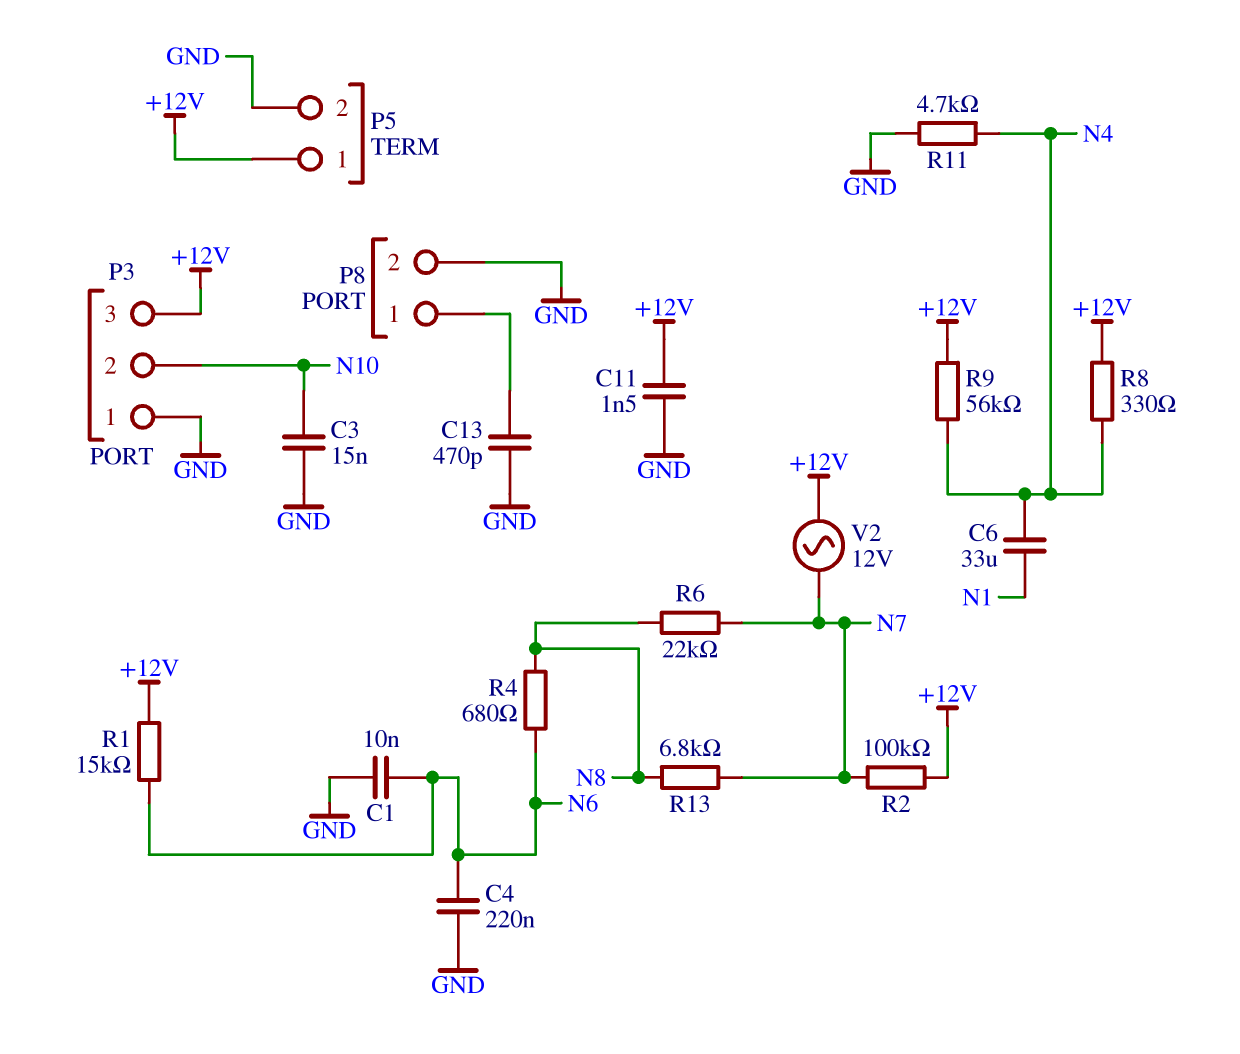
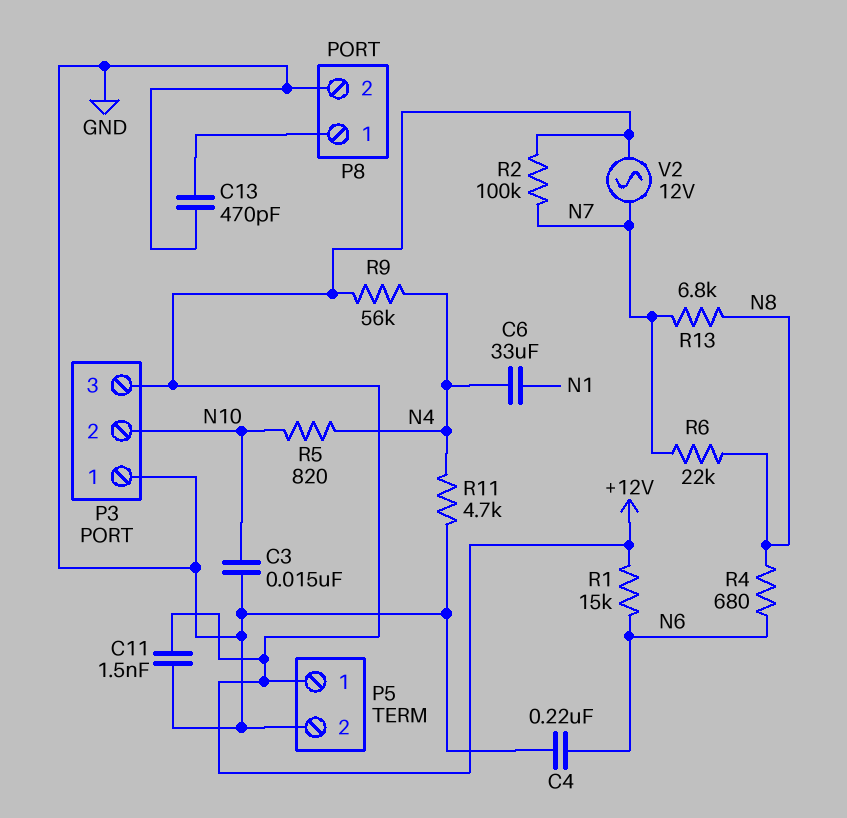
C1: 10nF (GND, N6) -> none
R5: none -> 820 (N4, N10)
R8: 330 (+12V, N4) -> none

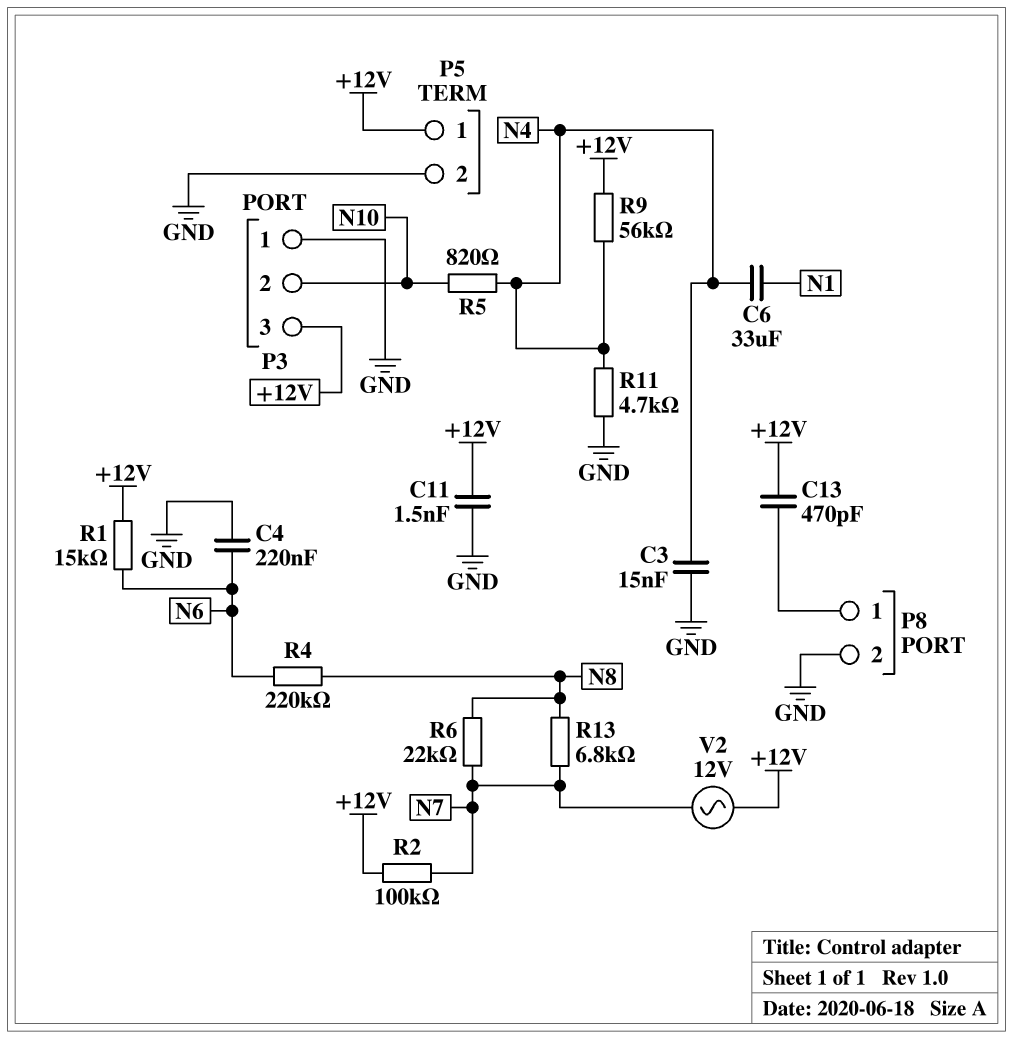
C3: 15nF (GND, N10) -> 15nF (GND, N4)
C13: 470pF (GND, P8/1) -> 470pF (+12V, P8/1)
R4: 680 (N6, N8) -> 220k (N6, N8)

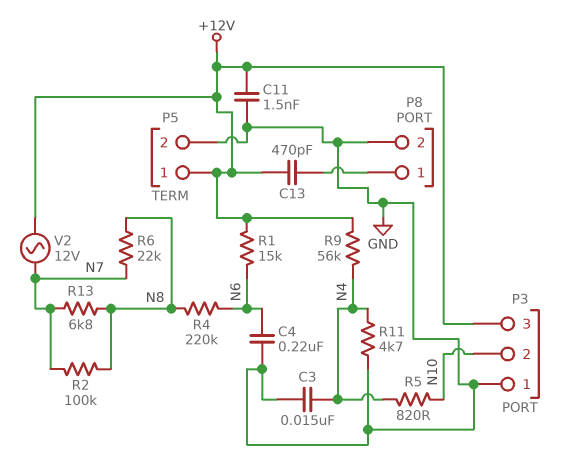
C6: 33uF (N1, N4) -> none
R2: 100k (+12V, N7) -> 100k (N7, N8)

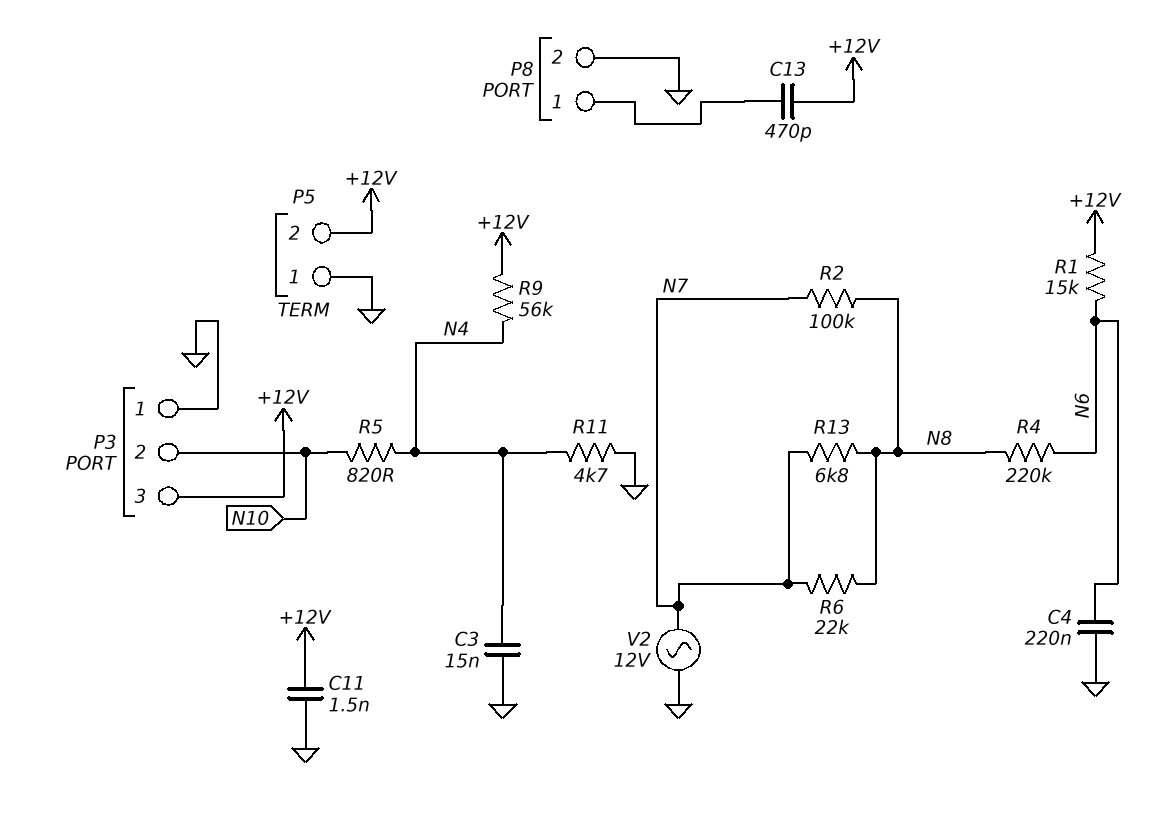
P5 pin 1: +12V -> GND
P5 pin 2: GND -> +12V
V2: AC 12V (+12V, N7) -> AC 12V (GND, N7)

